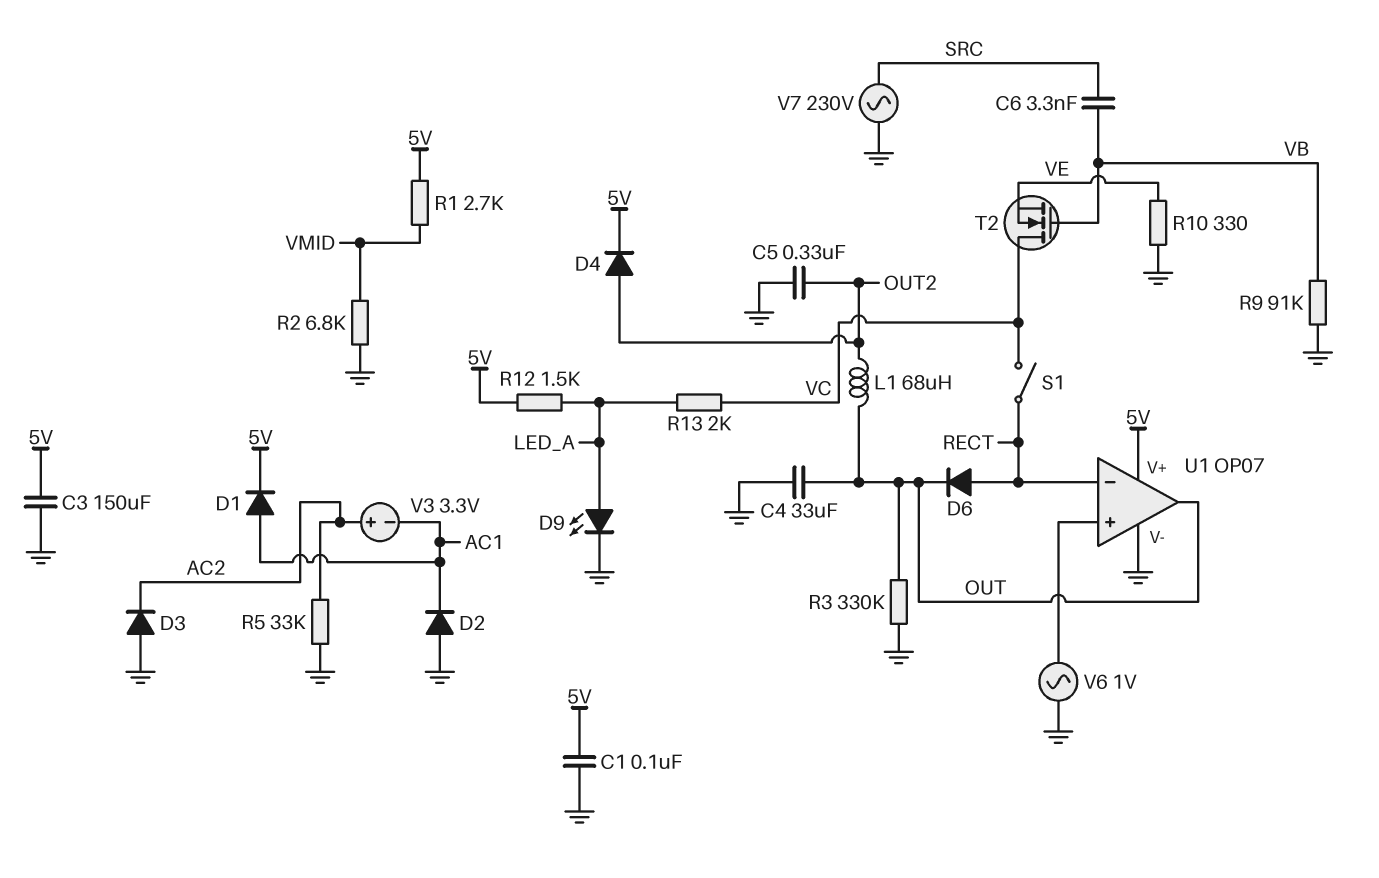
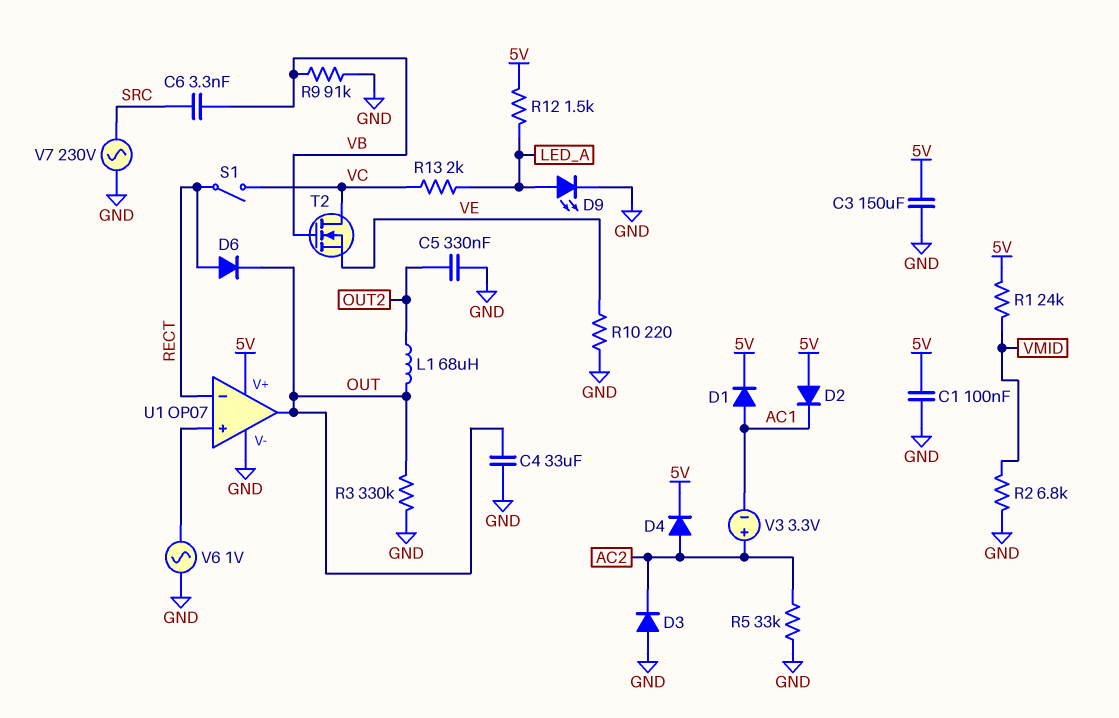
D2: diode (A GND, K AC1) -> diode (A 5V, K AC1)
D4: diode (A OUT2, K 5V) -> diode (A AC2, K 5V)
R1: 2.7k (5V, VMID) -> 24k (5V, VMID)
R10: 330 (GND, VE) -> 220 (GND, VE)

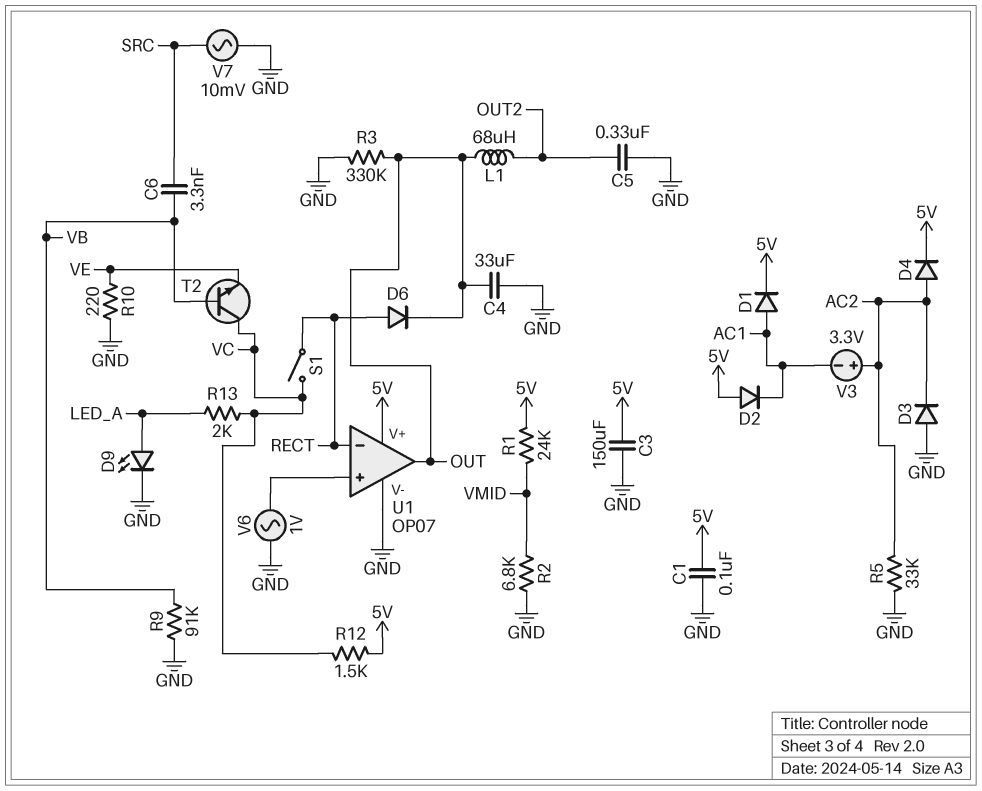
R12: 1.5k (5V, LED_A) -> 1.5k (5V, VC)
T2: NMOS (G VB, D VC, S VE) -> NPN (B VB, C VC, E VE)
V7: AC 230V (GND, SRC) -> AC 10mV (GND, SRC)

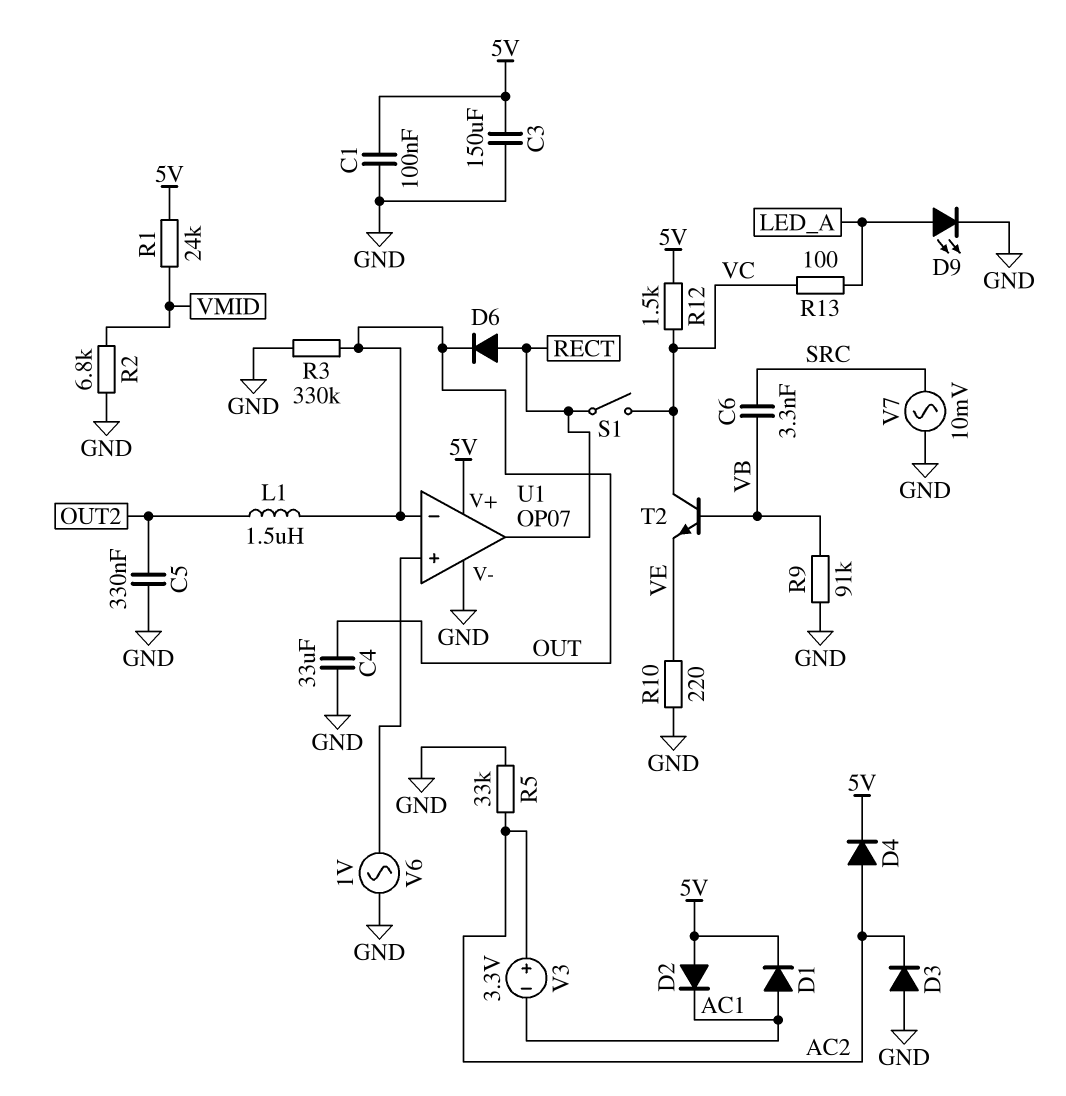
L1: 68uH (OUT, OUT2) -> 1.5uH (OUT, OUT2)
R13: 2k (LED_A, VC) -> 100 (LED_A, VC)
U1 pin in-: RECT -> OUT
U1 pin out: OUT -> RECT

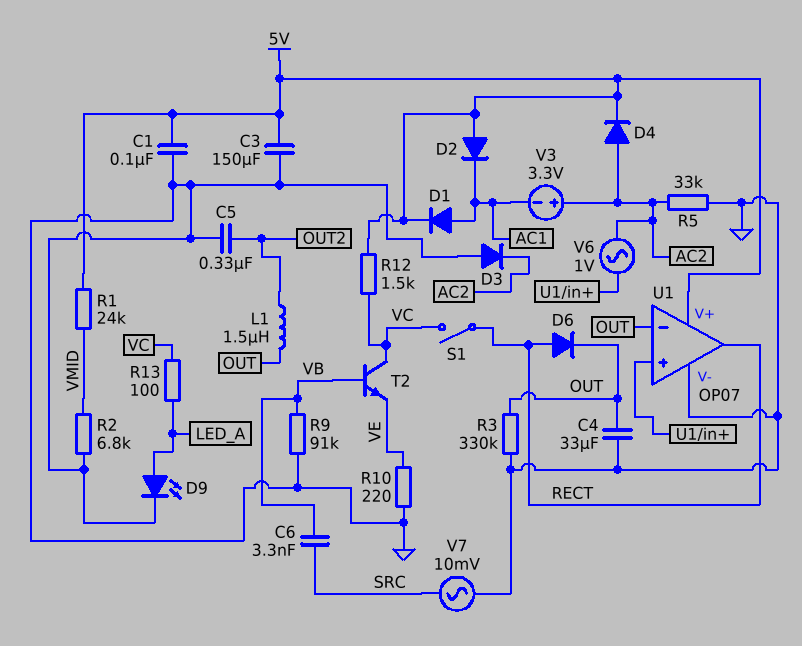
V6: AC 1V (GND, U1/in+) -> AC 1V (AC2, U1/in+)

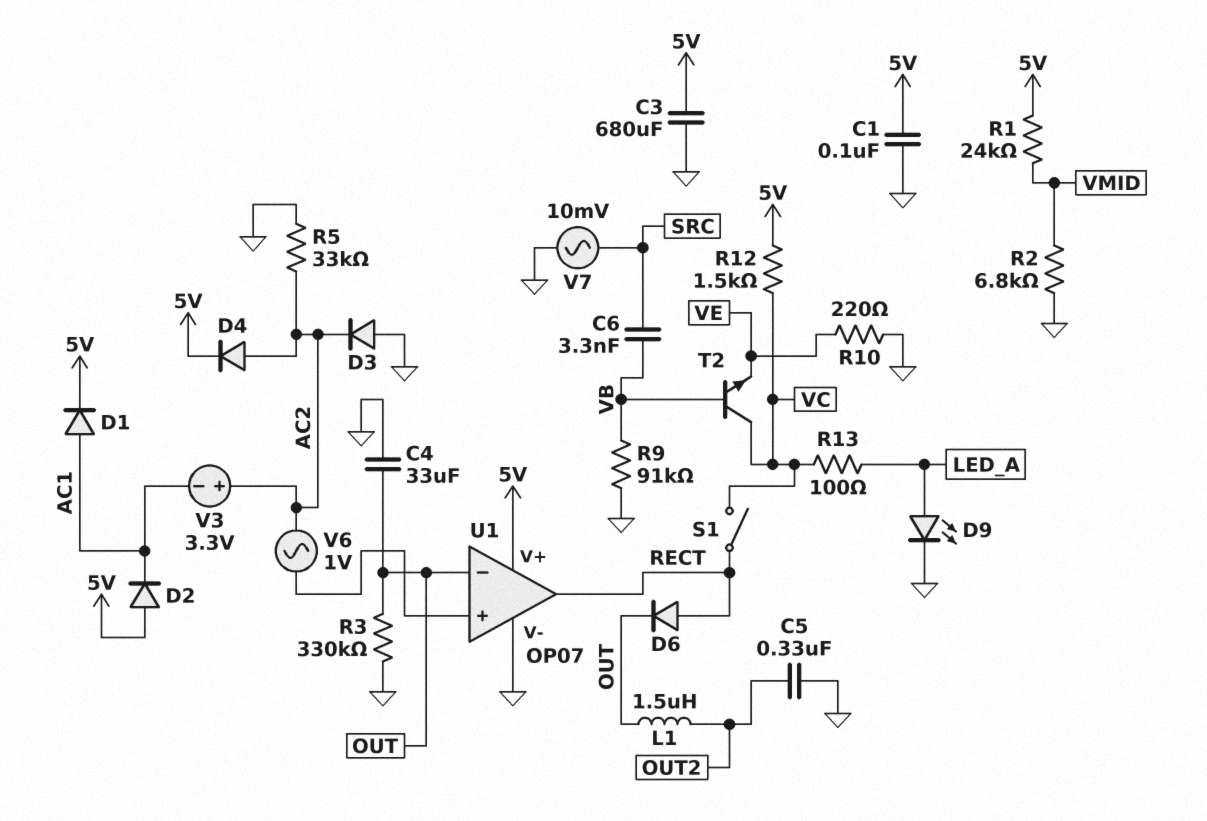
C3: 150uF (5V, GND) -> 680uF (5V, GND)

